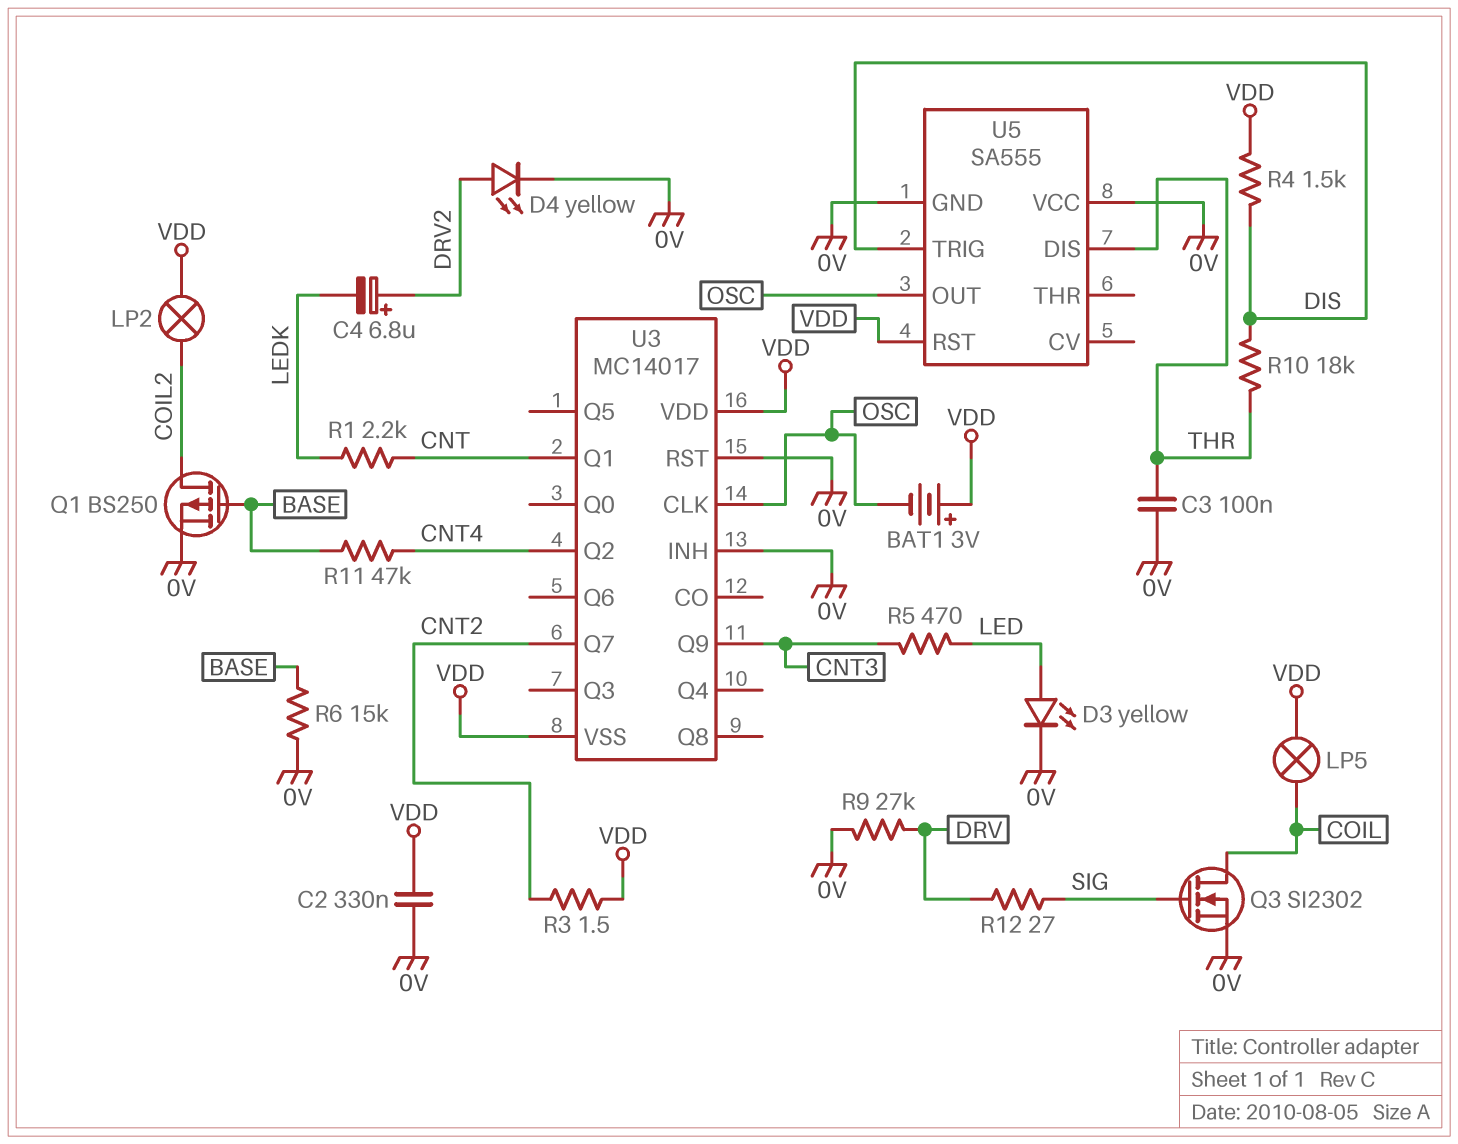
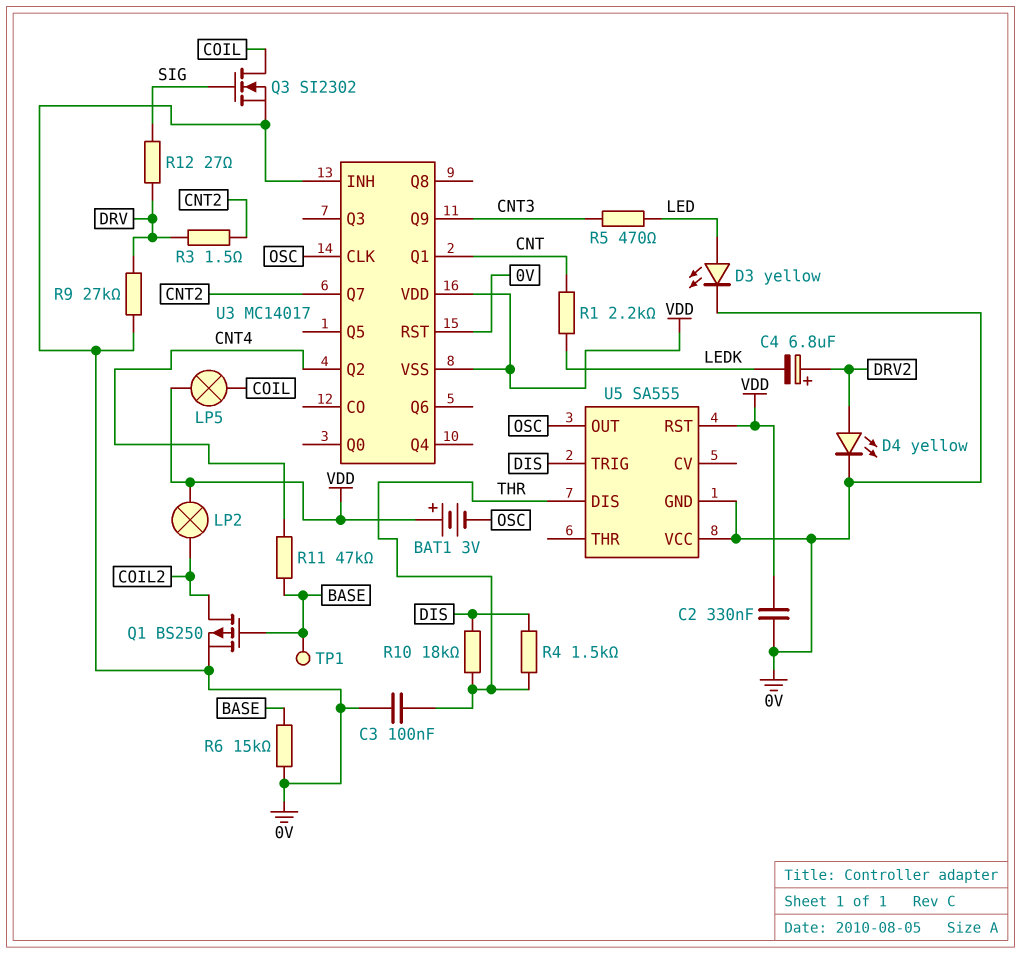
R3: 1.5 (CNT2, VDD) -> 1.5 (CNT2, DRV)
R4: 1.5k (DIS, VDD) -> 1.5k (DIS, THR)
TP1: none -> test point (BASE)

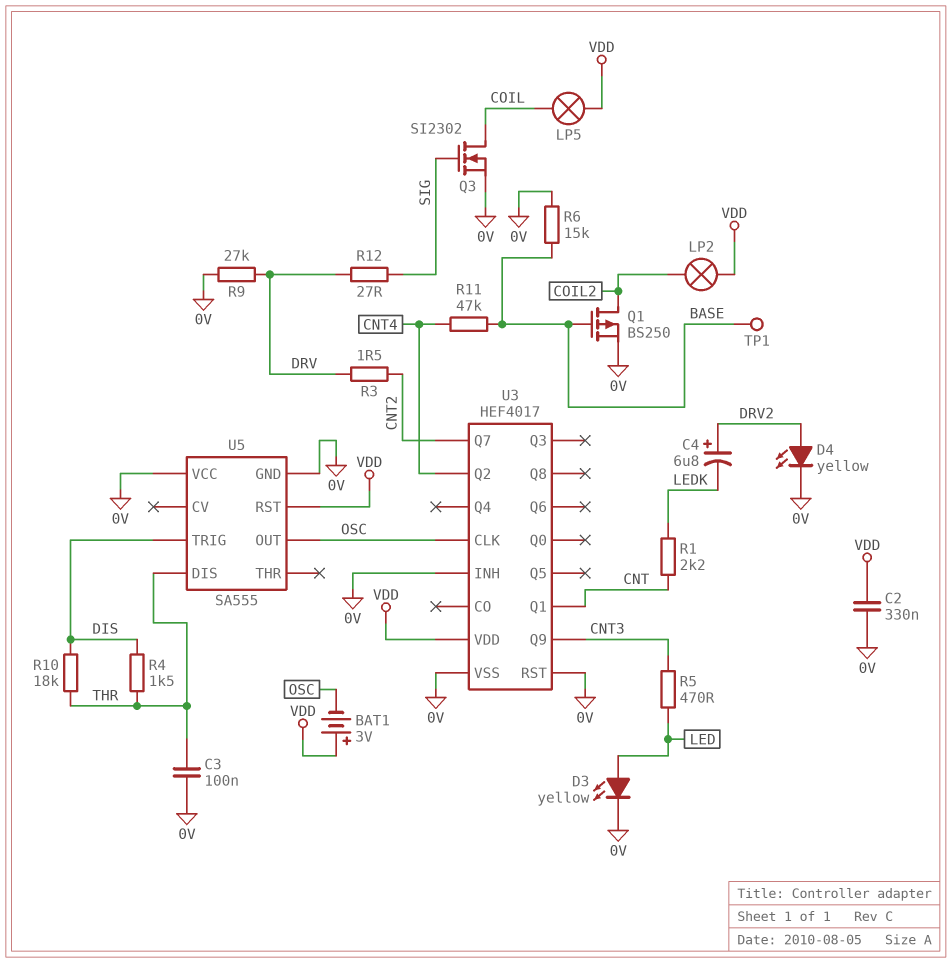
U3: MC14017 -> HEF4017
U3 pin VSS: VDD -> 0V

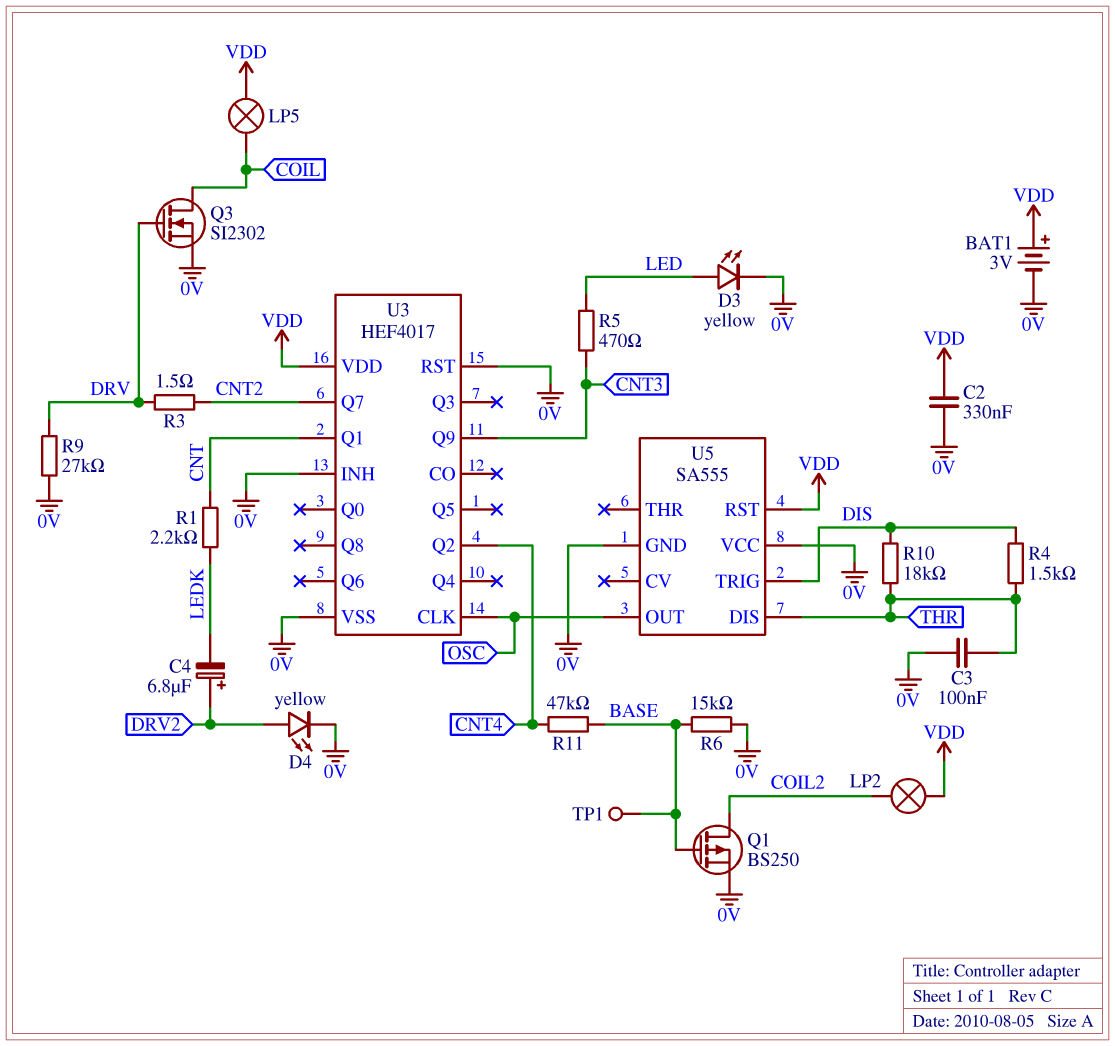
BAT1: 3V (plus VDD, minus OSC) -> 3V (plus VDD, minus 0V)
Q3: NMOS SI2302 (G SIG, D COIL, S 0V) -> NMOS SI2302 (G DRV, D COIL, S 0V)
R12: 27 (DRV, SIG) -> none

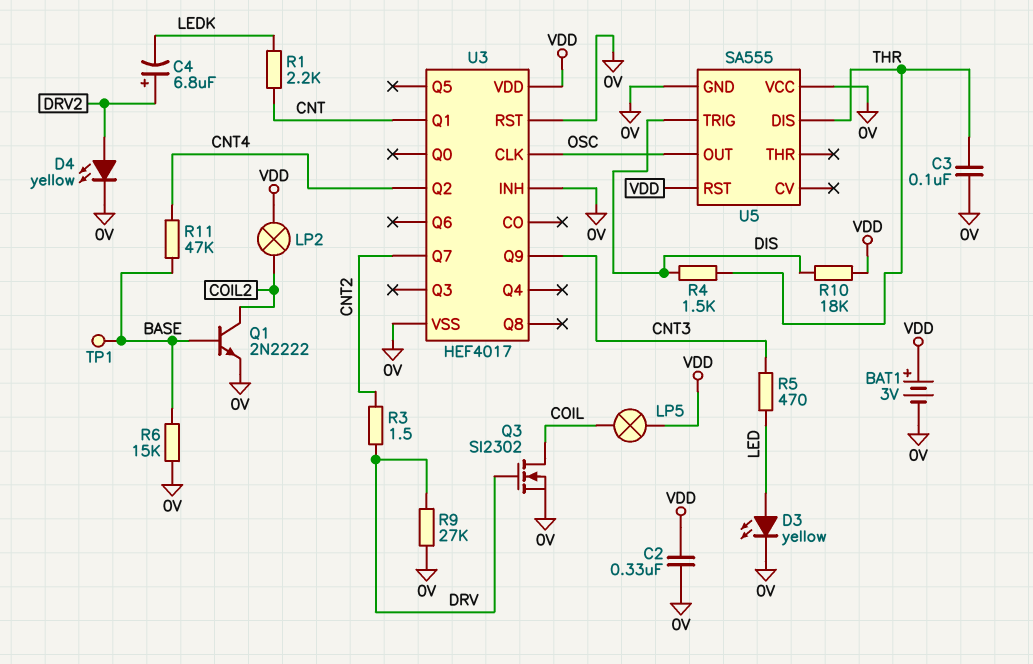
Q1: PMOS BS250 (G BASE, D COIL2, S 0V) -> NPN 2N2222 (B BASE, C COIL2, E 0V)
R10: 18k (DIS, THR) -> 18k (DIS, VDD)

